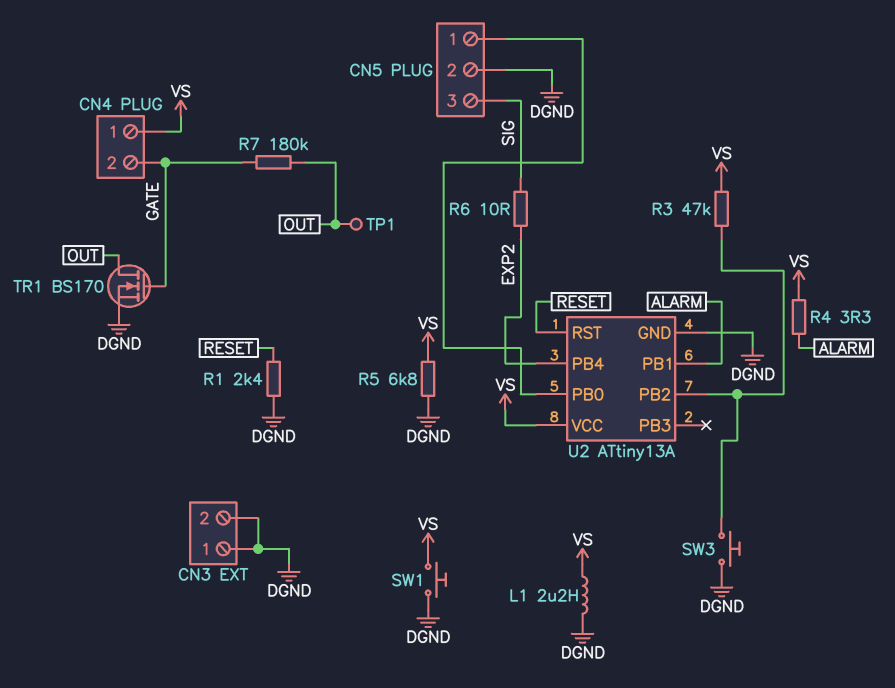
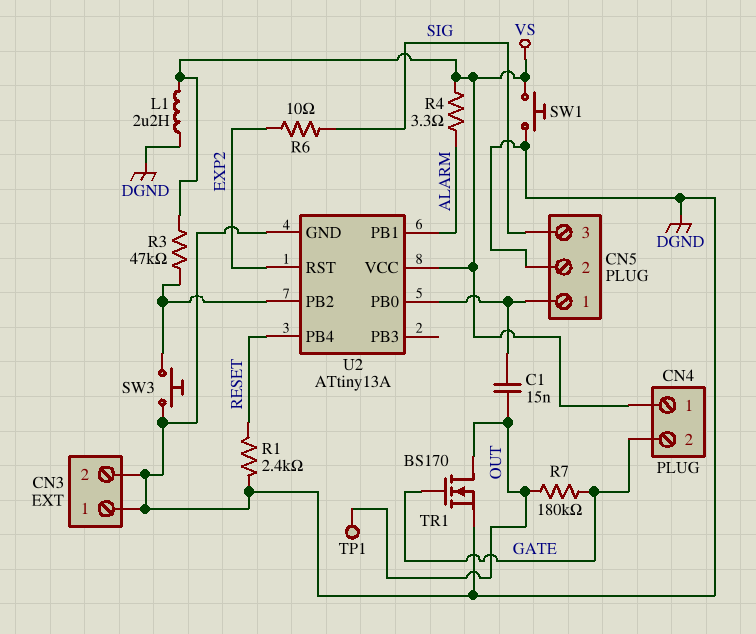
C1: none -> 15nF (CN5/1, OUT)
R5: 6.8k (DGND, VS) -> none
U2 pin PB4: EXP2 -> RESET
U2 pin RST: RESET -> EXP2

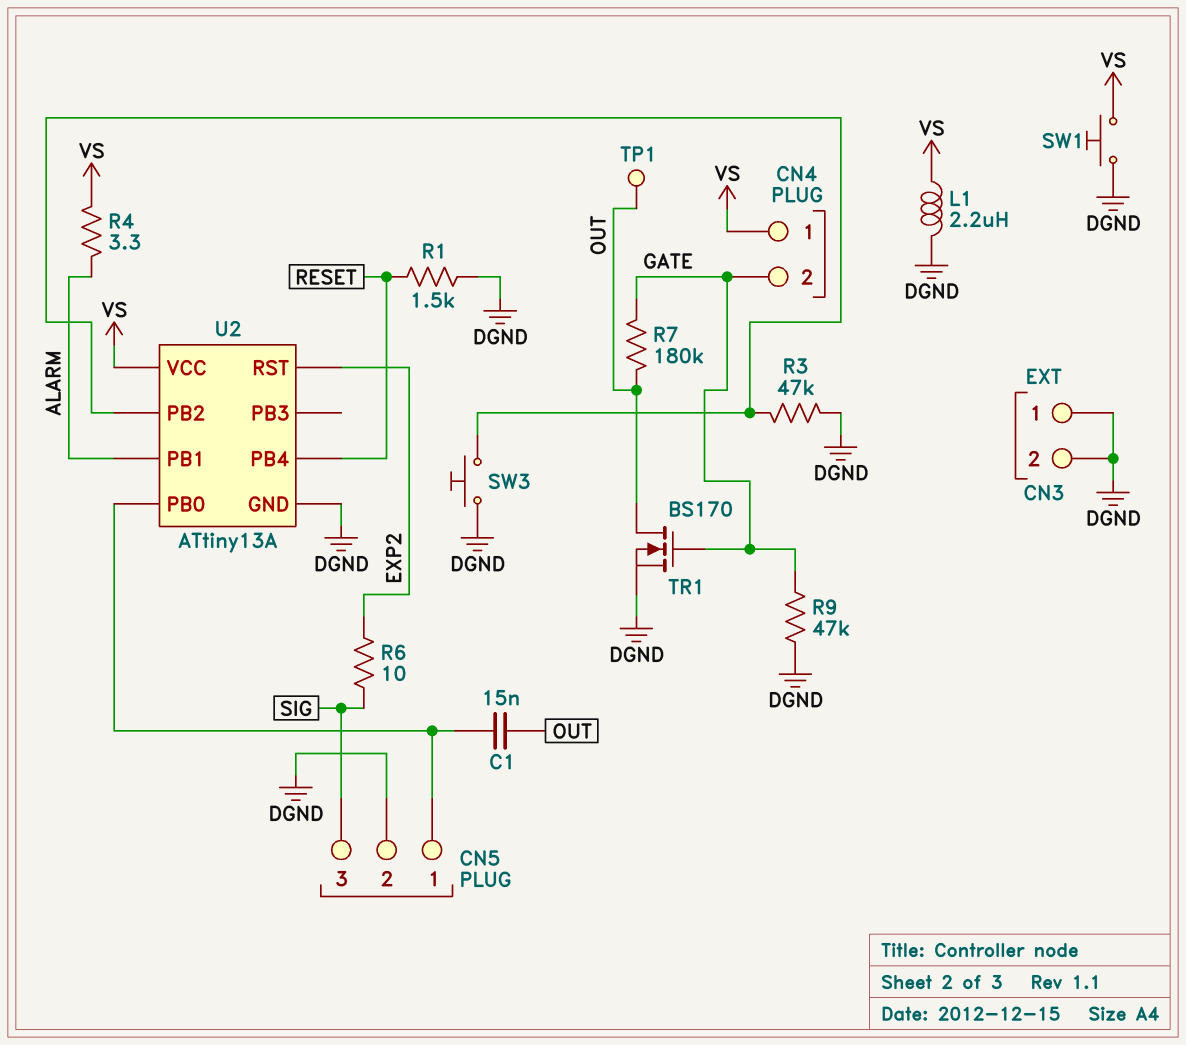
R1: 2.4k (DGND, RESET) -> 1.5k (DGND, RESET)
R3: 47k (U2/PB2, VS) -> 47k (DGND, U2/PB2)
R9: none -> 47k (DGND, GATE)

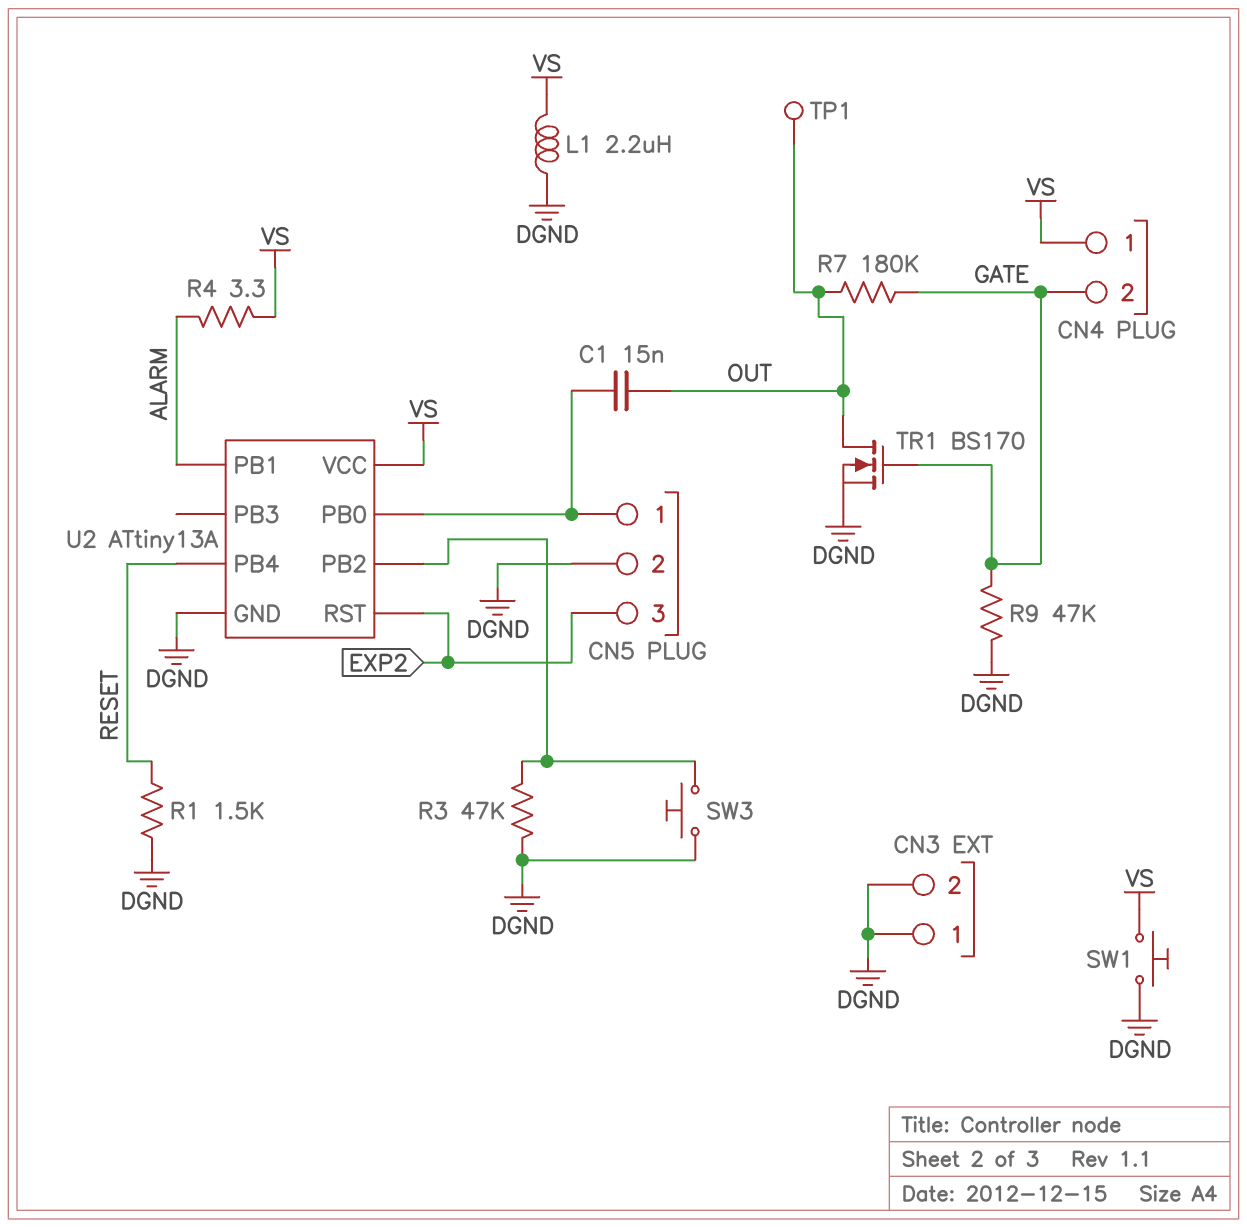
CN5 pin 3: SIG -> EXP2
R6: 10 (EXP2, SIG) -> none

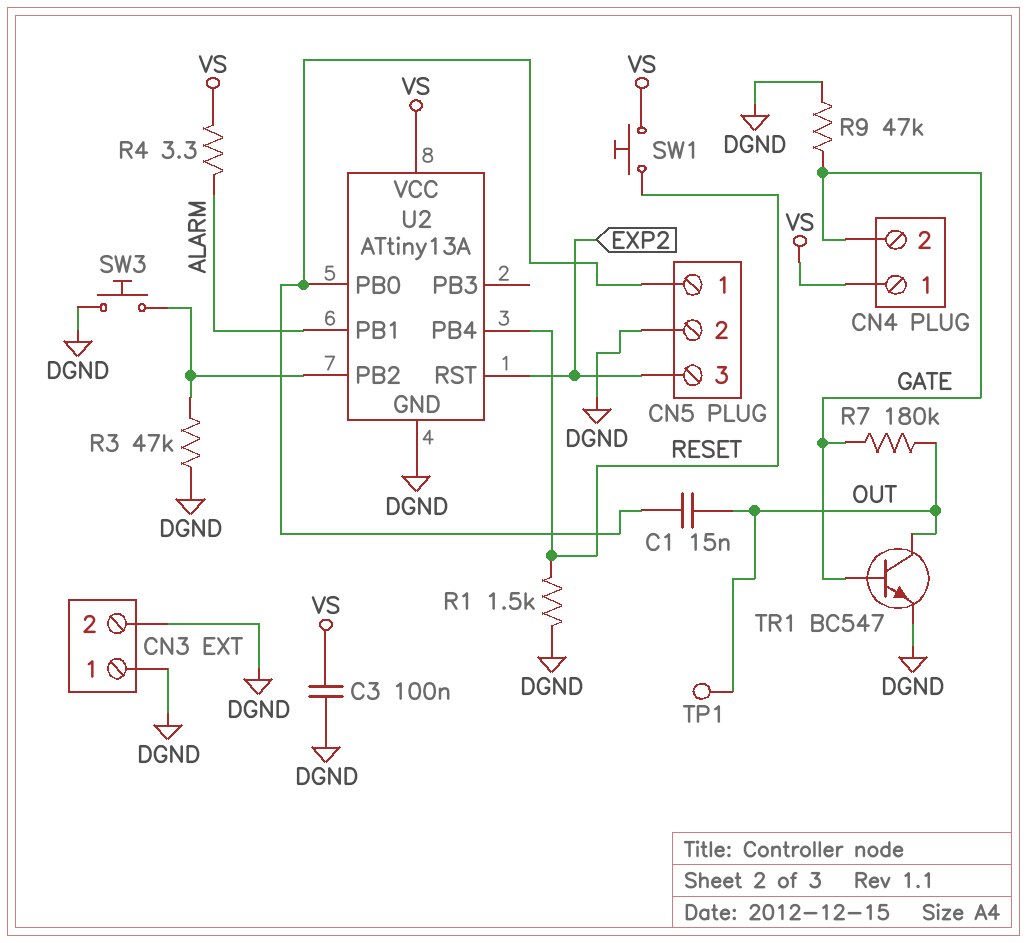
C3: none -> 100nF (DGND, VS)
L1: 2.2uH (DGND, VS) -> none
SW1: button (DGND, VS) -> button (RESET, VS)
TR1: NMOS BS170 (G GATE, D OUT, S DGND) -> NPN BC547 (B GATE, C OUT, E DGND)

